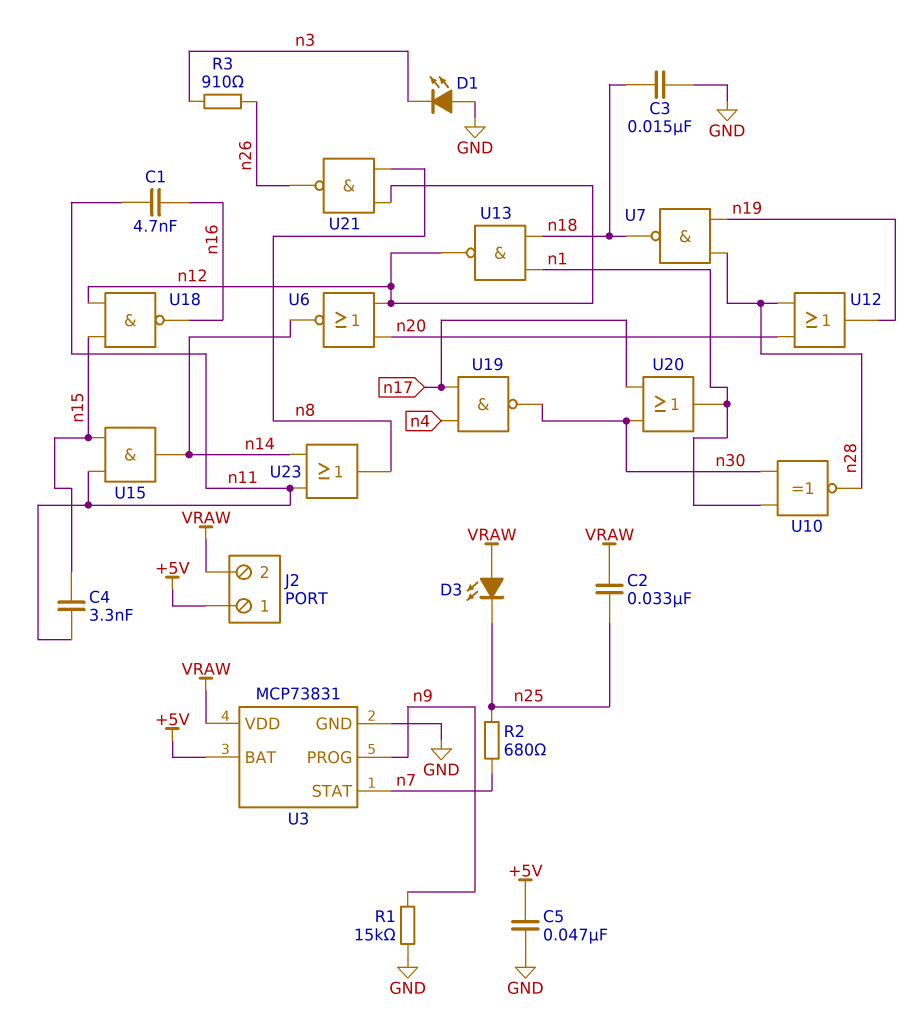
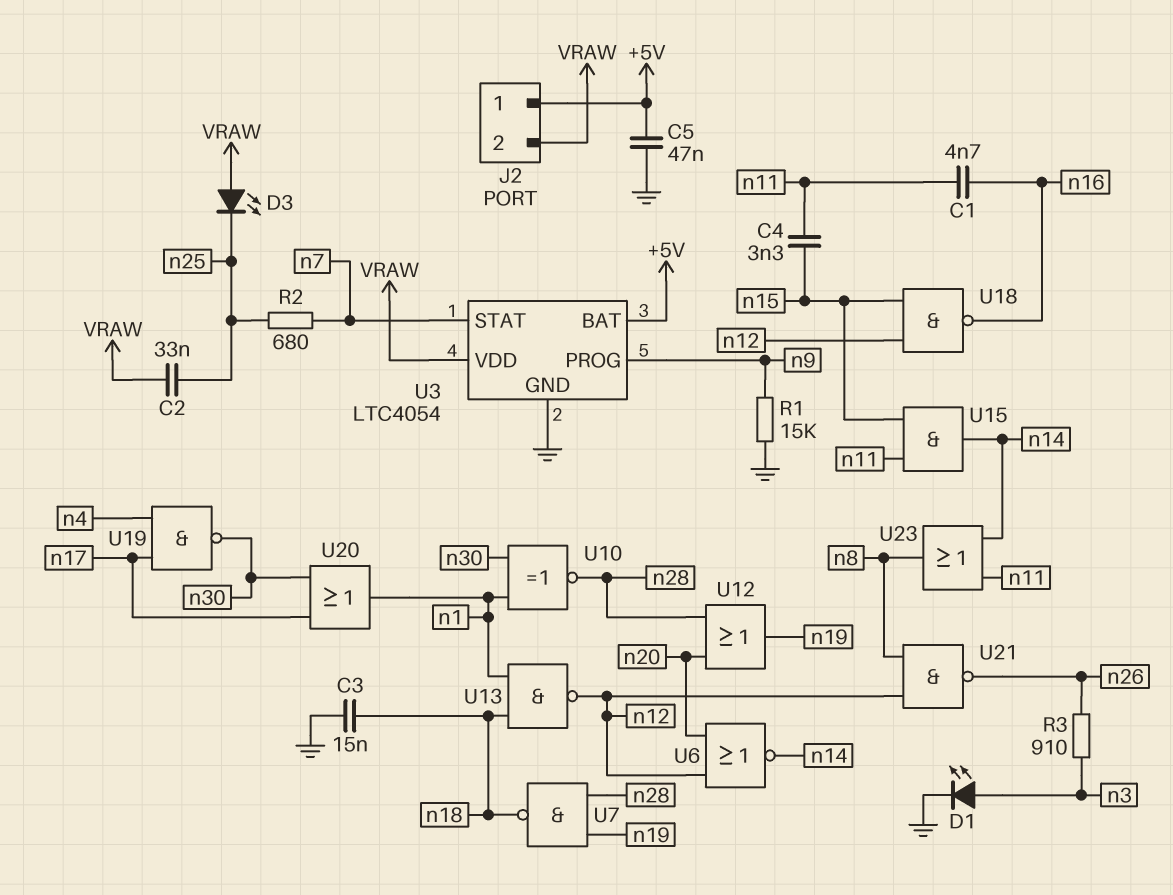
D1: LED (A GND, K n3) -> LED (A n3, K GND)
U3: MCP73831 -> LTC4054

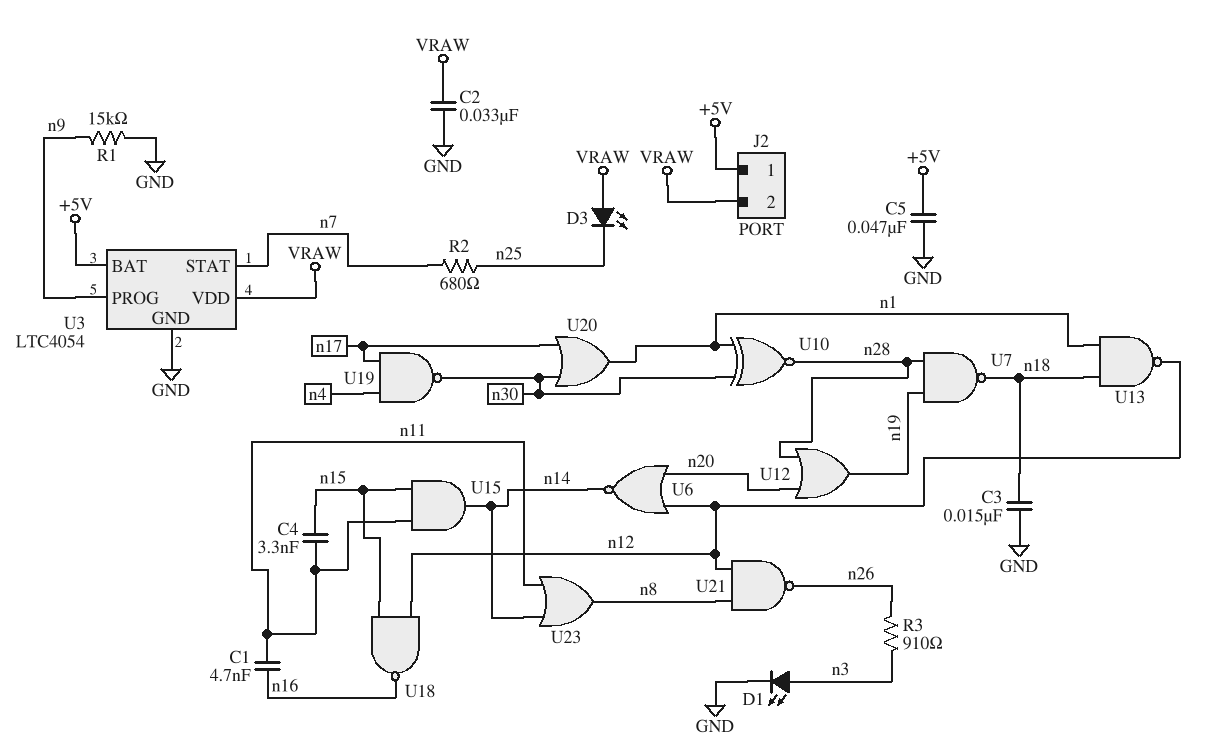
C2: 33nF (VRAW, n25) -> 33nF (GND, VRAW)

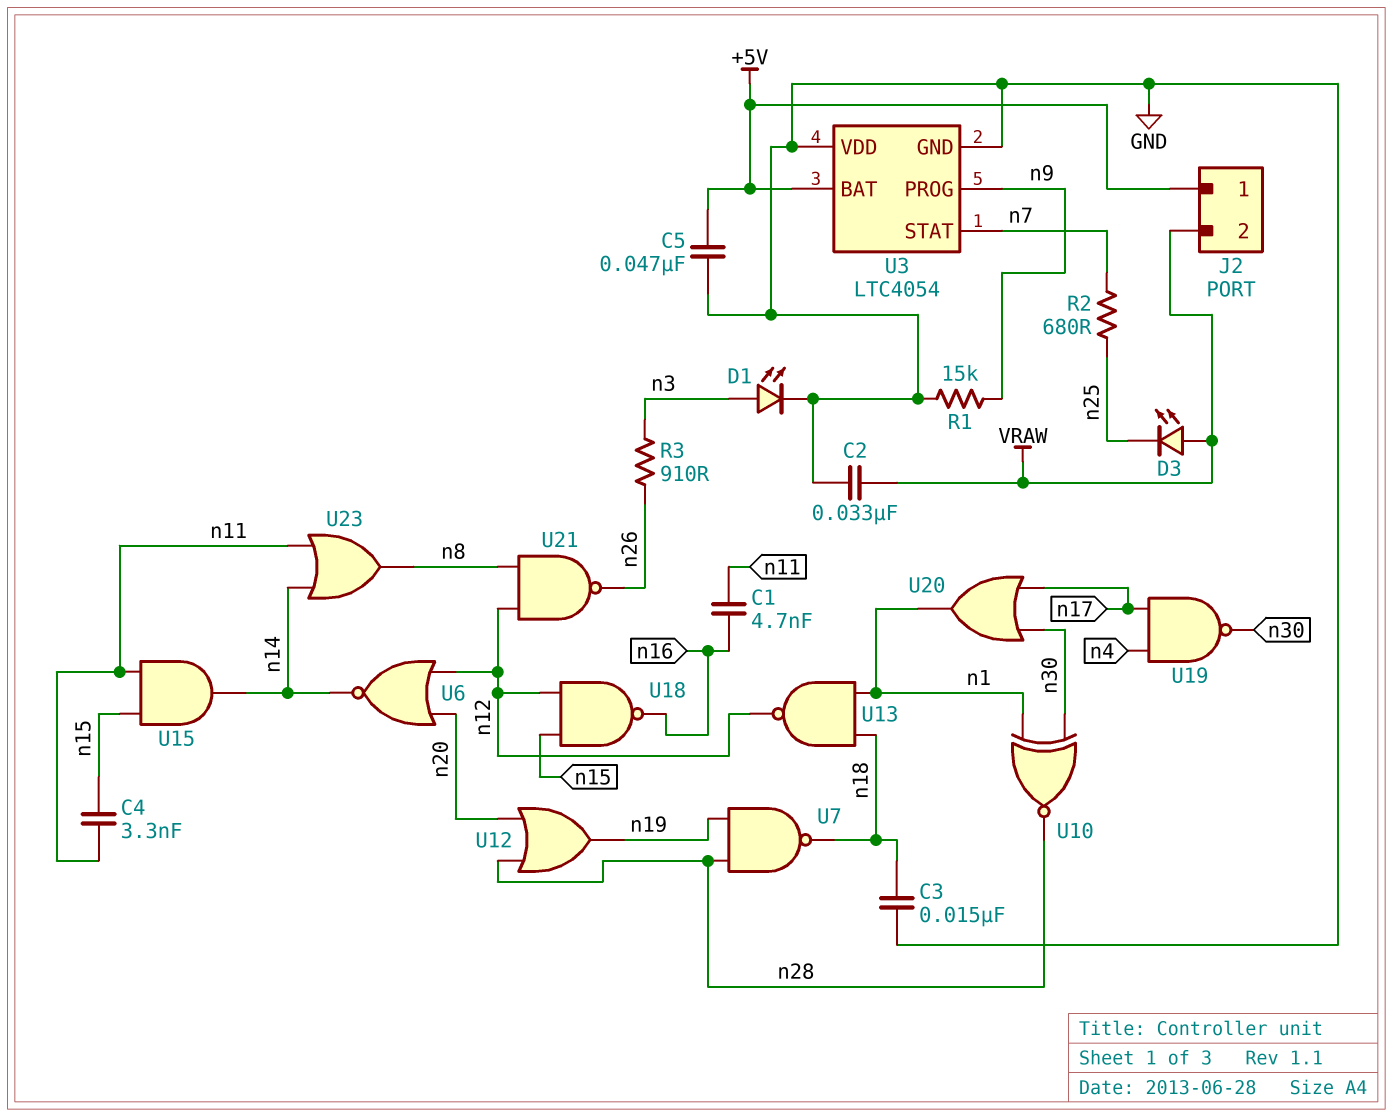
U3 pin VDD: VRAW -> GND

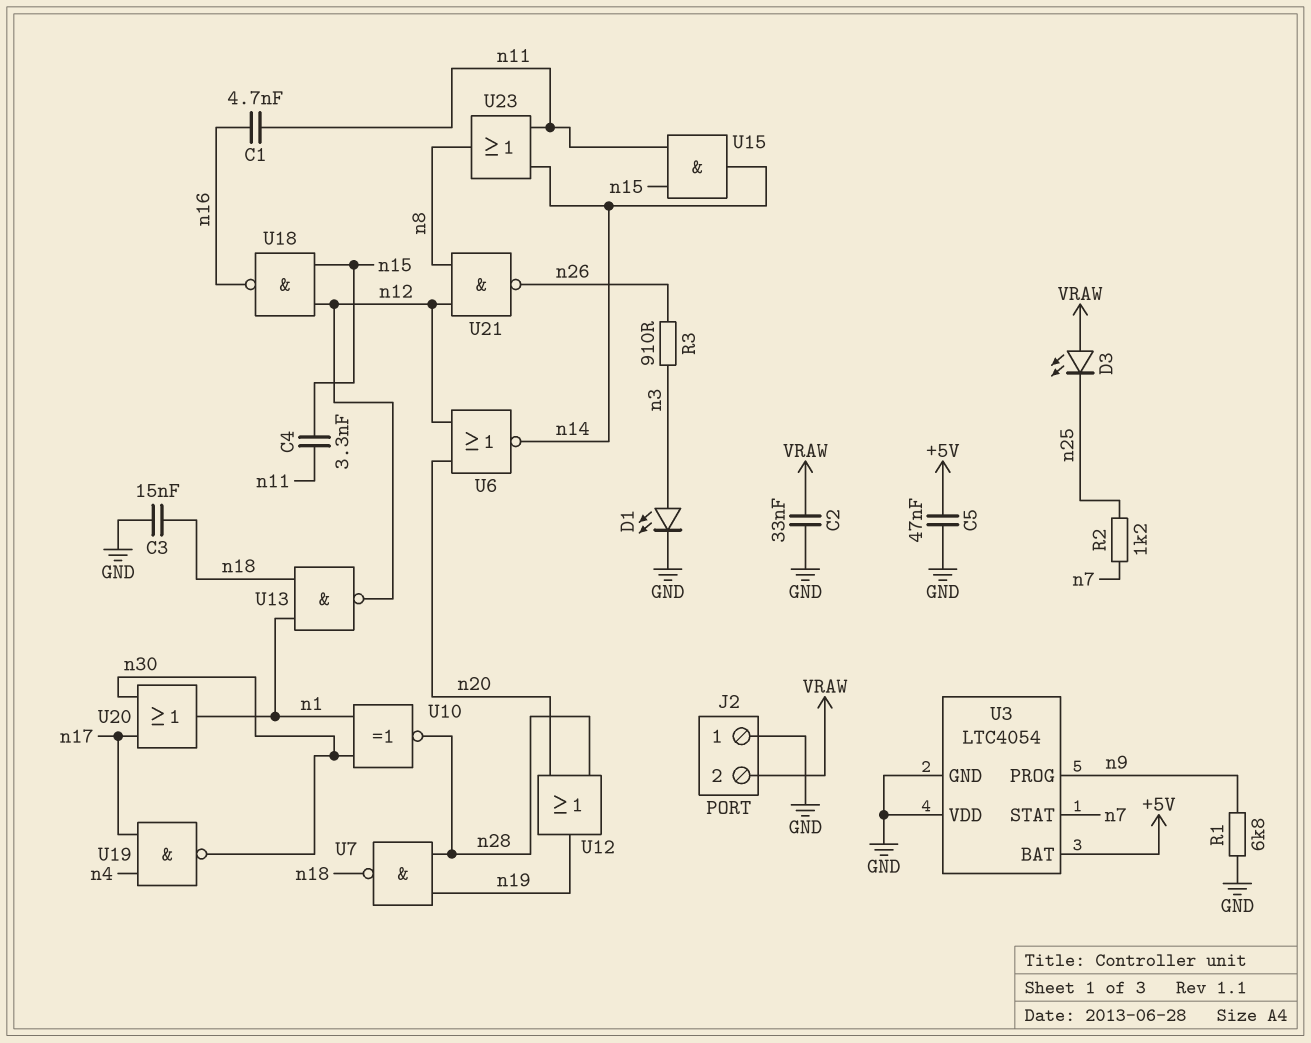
J2 pin 1: +5V -> GND
R1: 15k (GND, n9) -> 6.8k (GND, n9)
R2: 680 (n7, n25) -> 1.2k (n7, n25)

